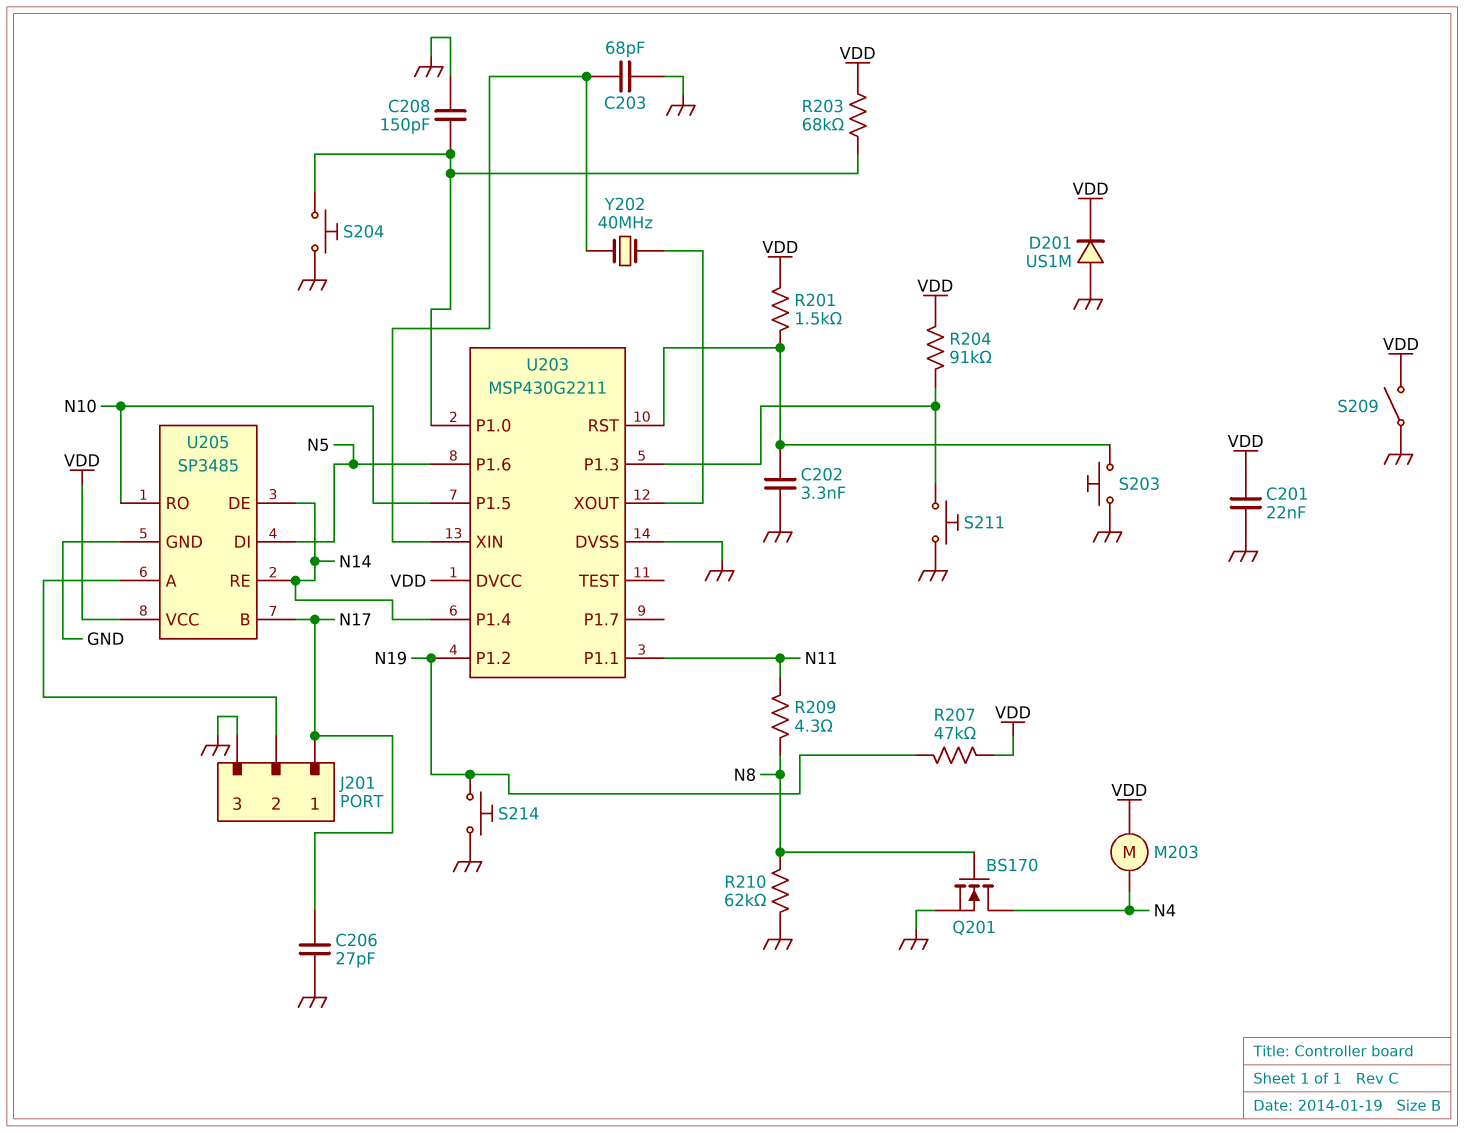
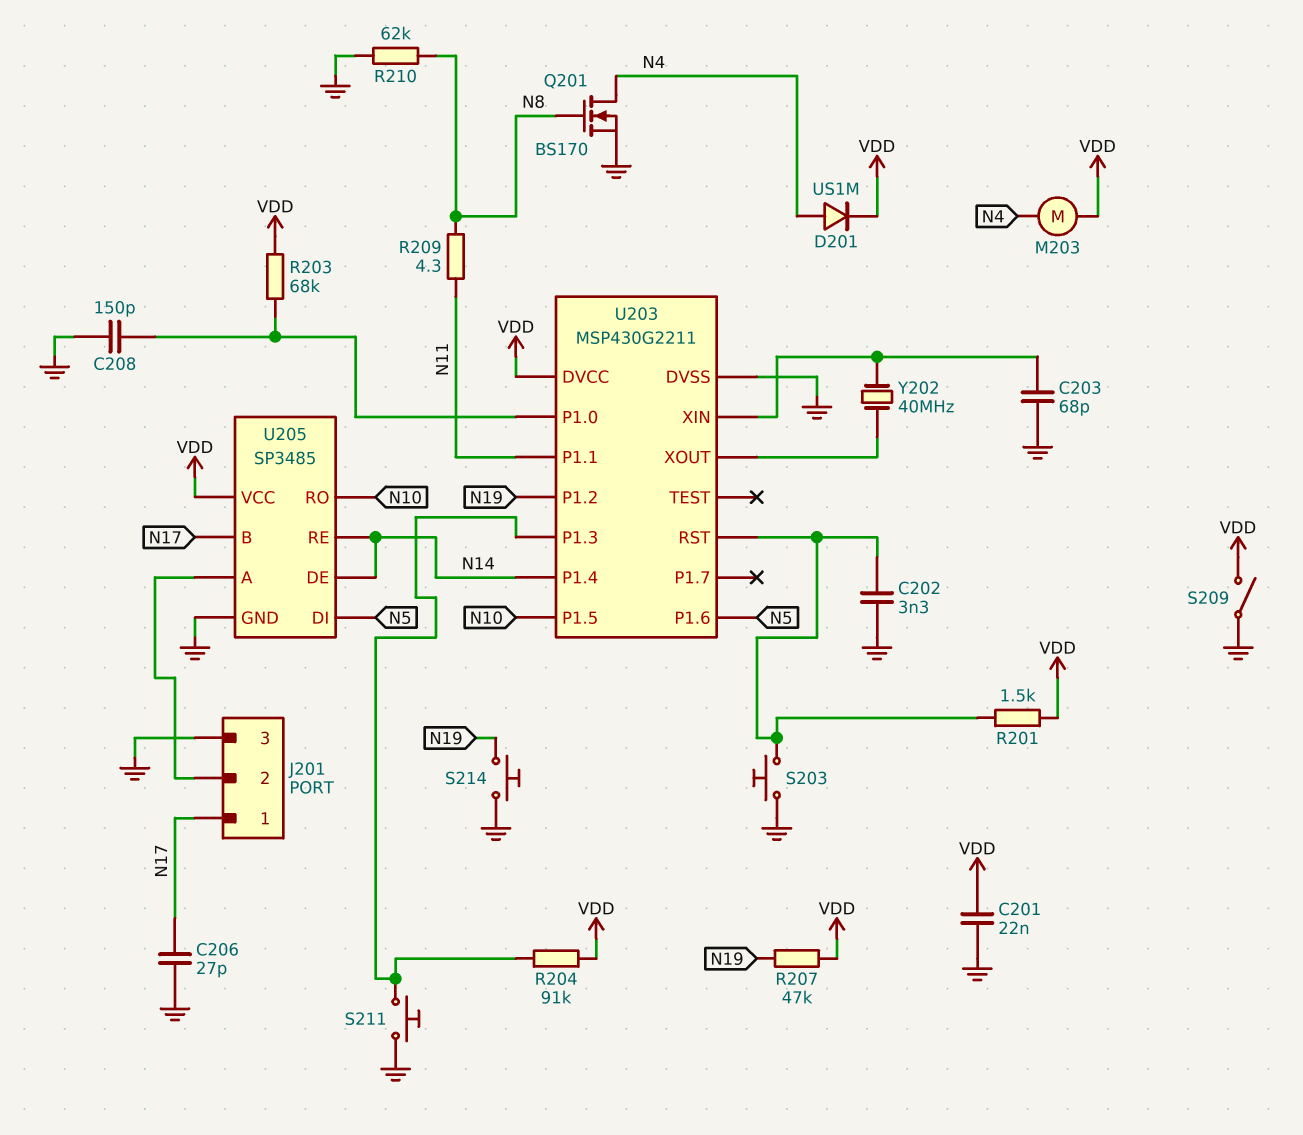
D201: diode US1M (A GND, K VDD) -> diode US1M (A N4, K VDD)
S204: button (GND, U203/P1.0) -> none

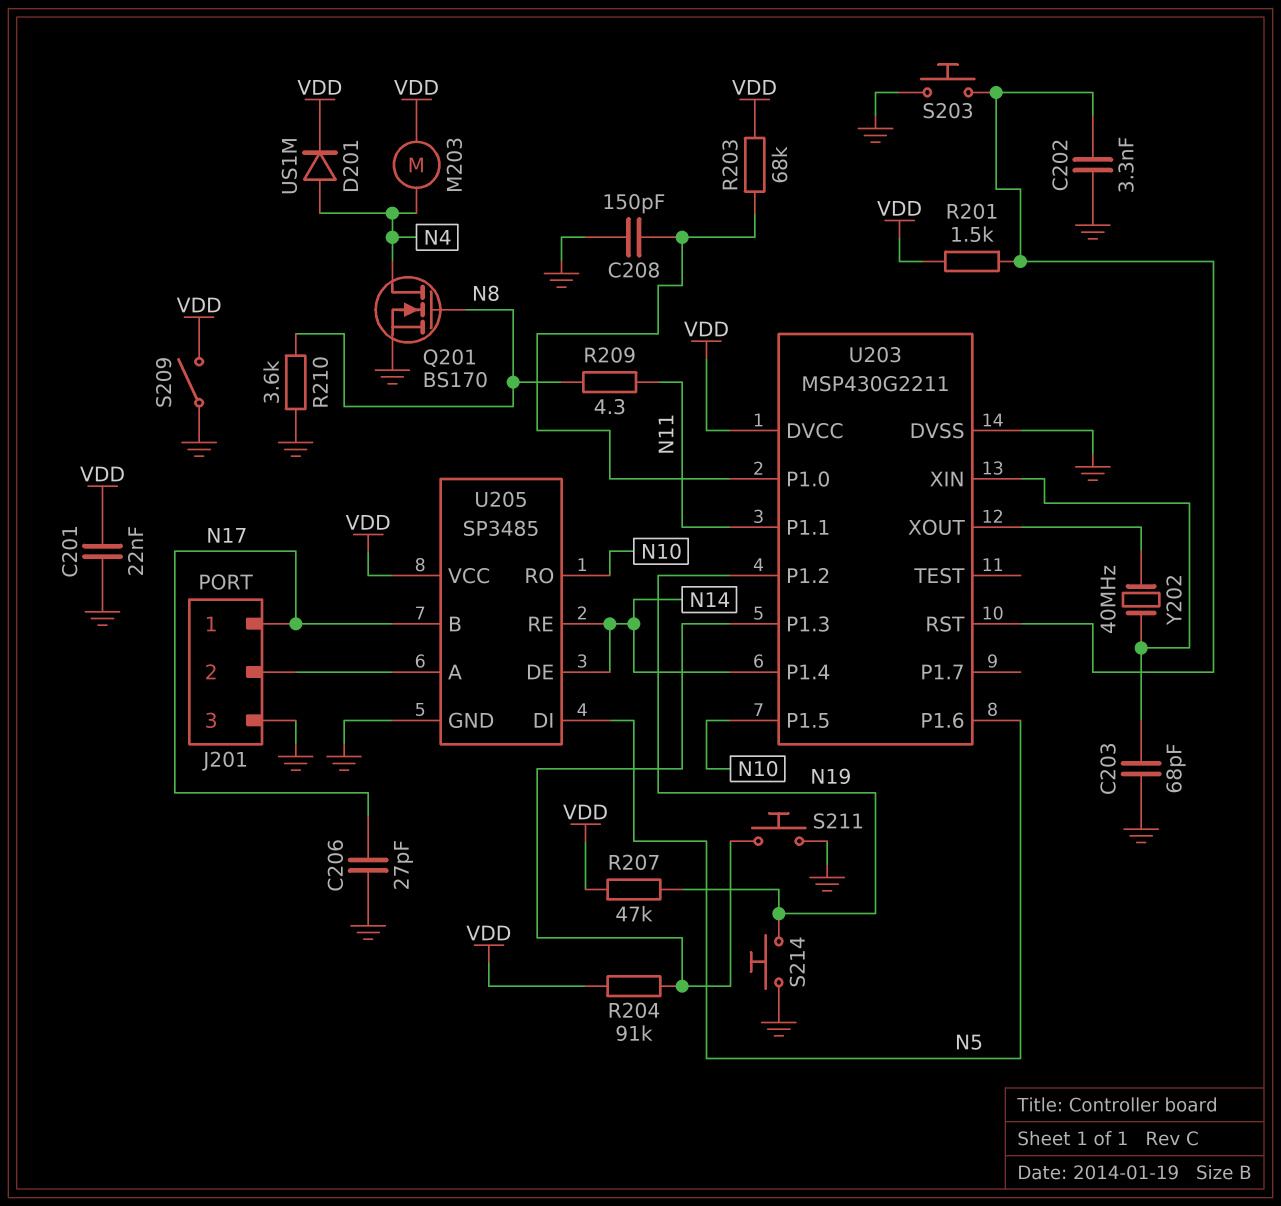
R210: 62k (GND, N8) -> 3.6k (GND, N8)

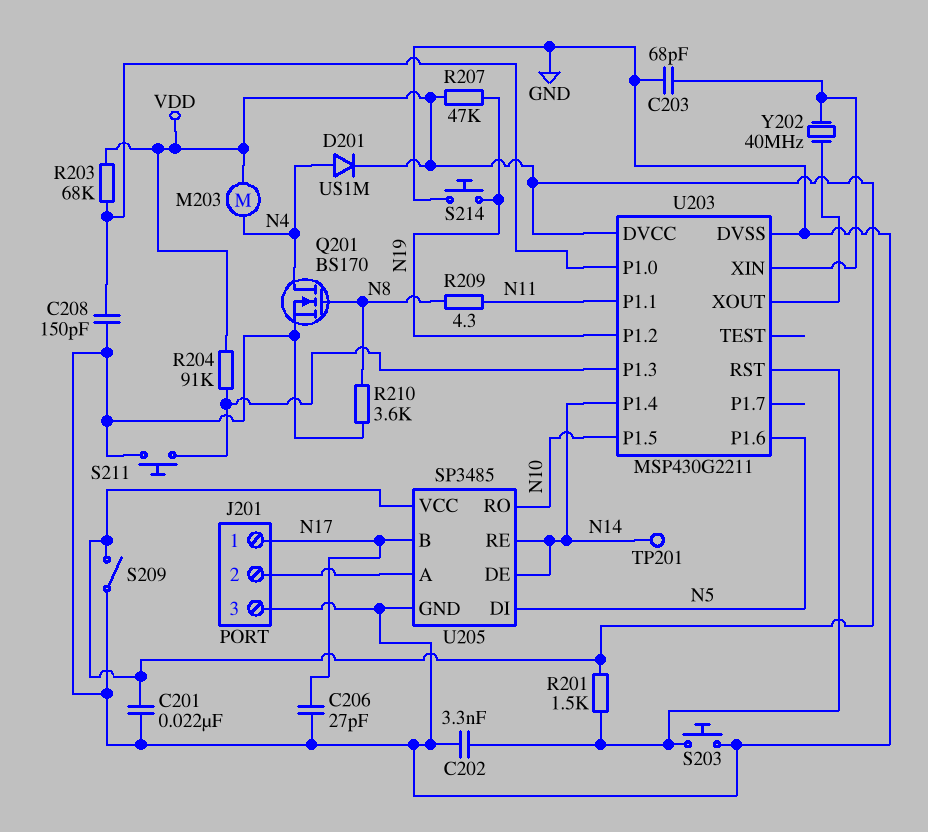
TP201: none -> test point (N14)

